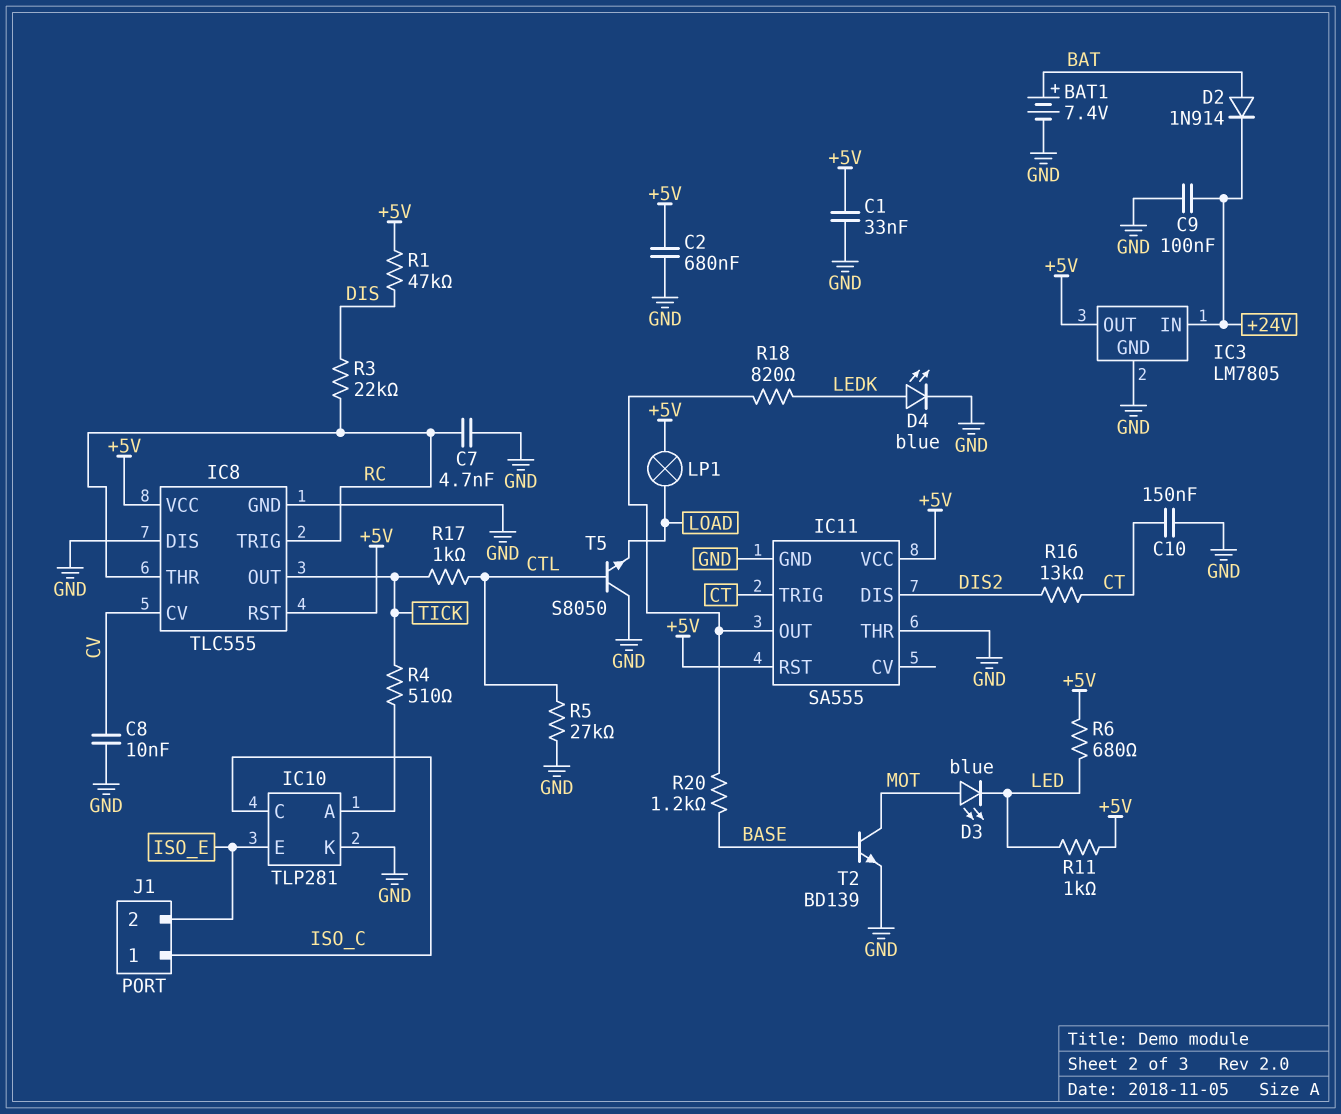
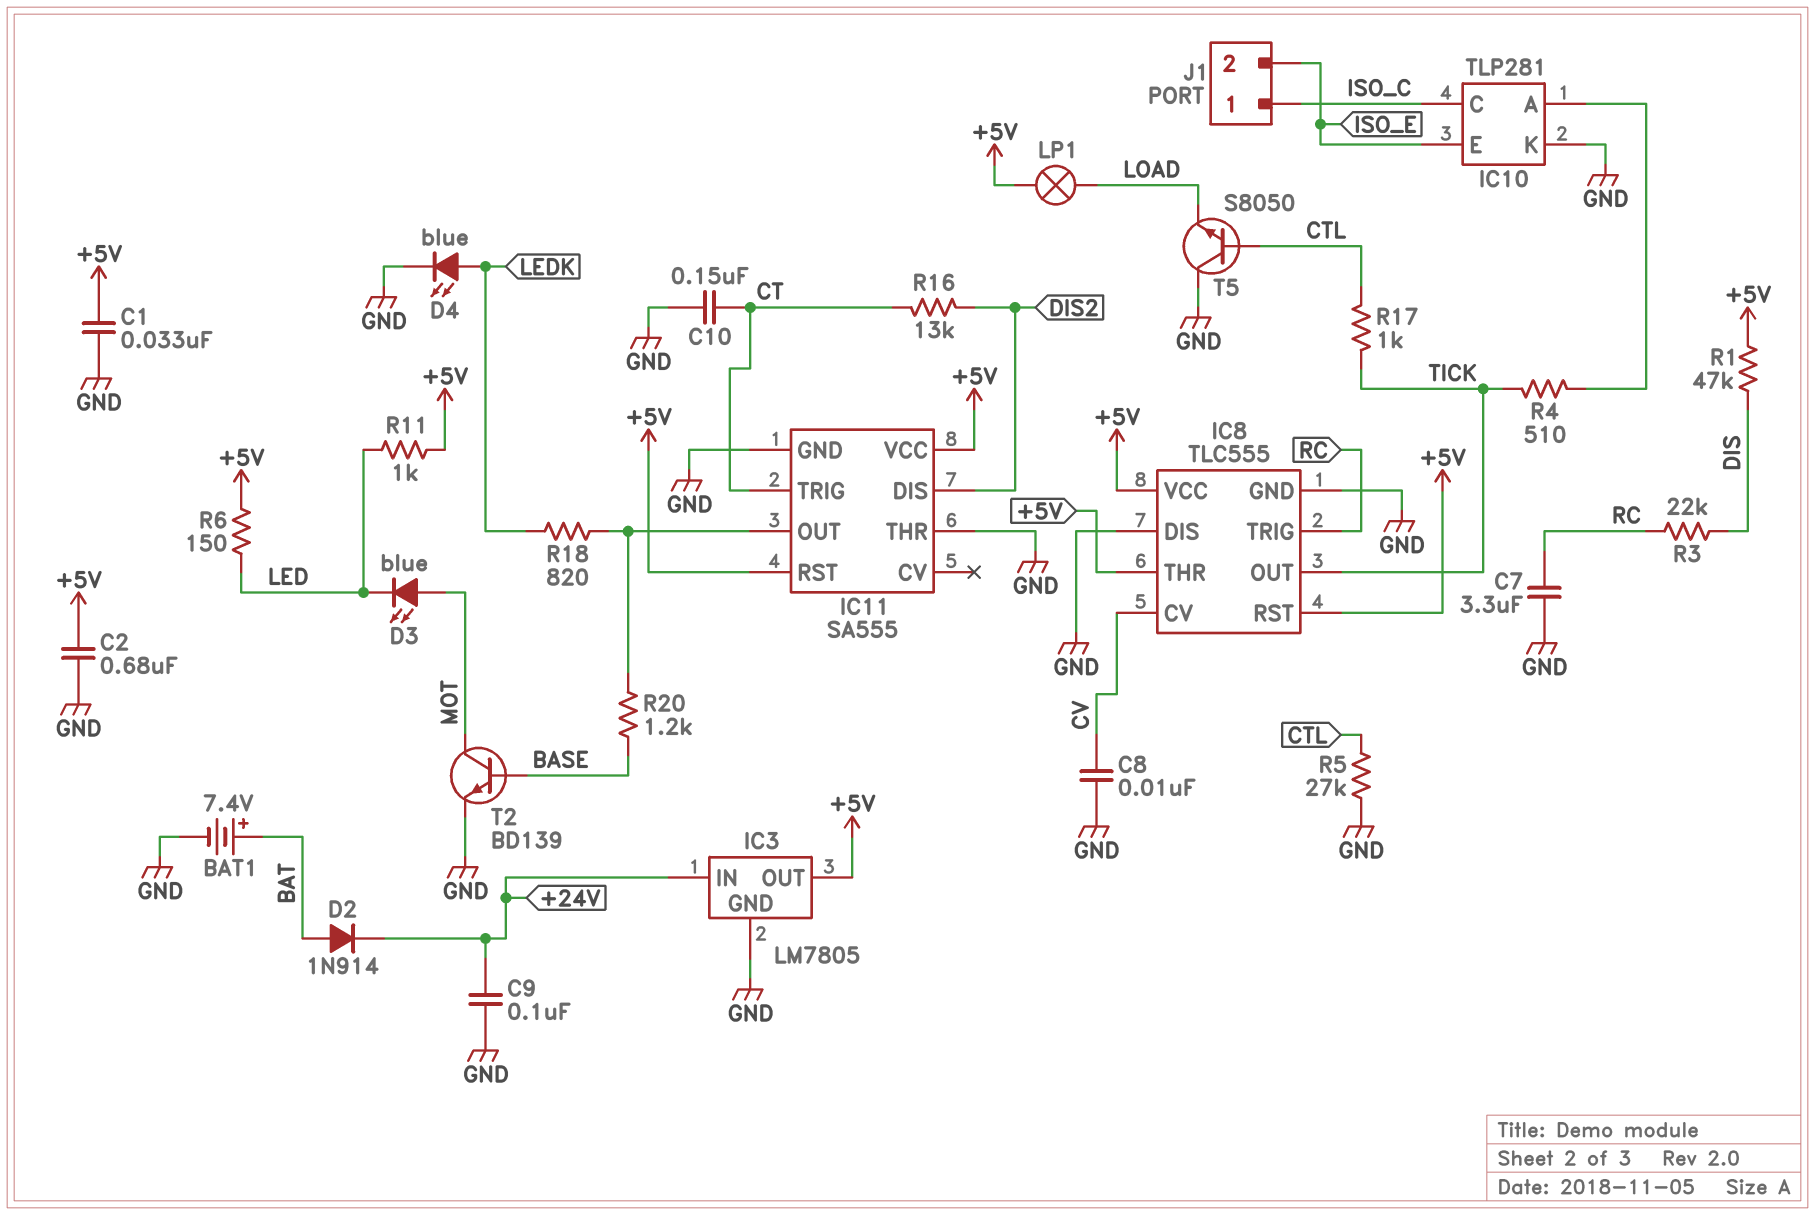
C7: 4.7nF (GND, RC) -> 3.3uF (GND, RC)
IC8 pin THR: RC -> +5V
R6: 680 (+5V, LED) -> 150 (+5V, LED)

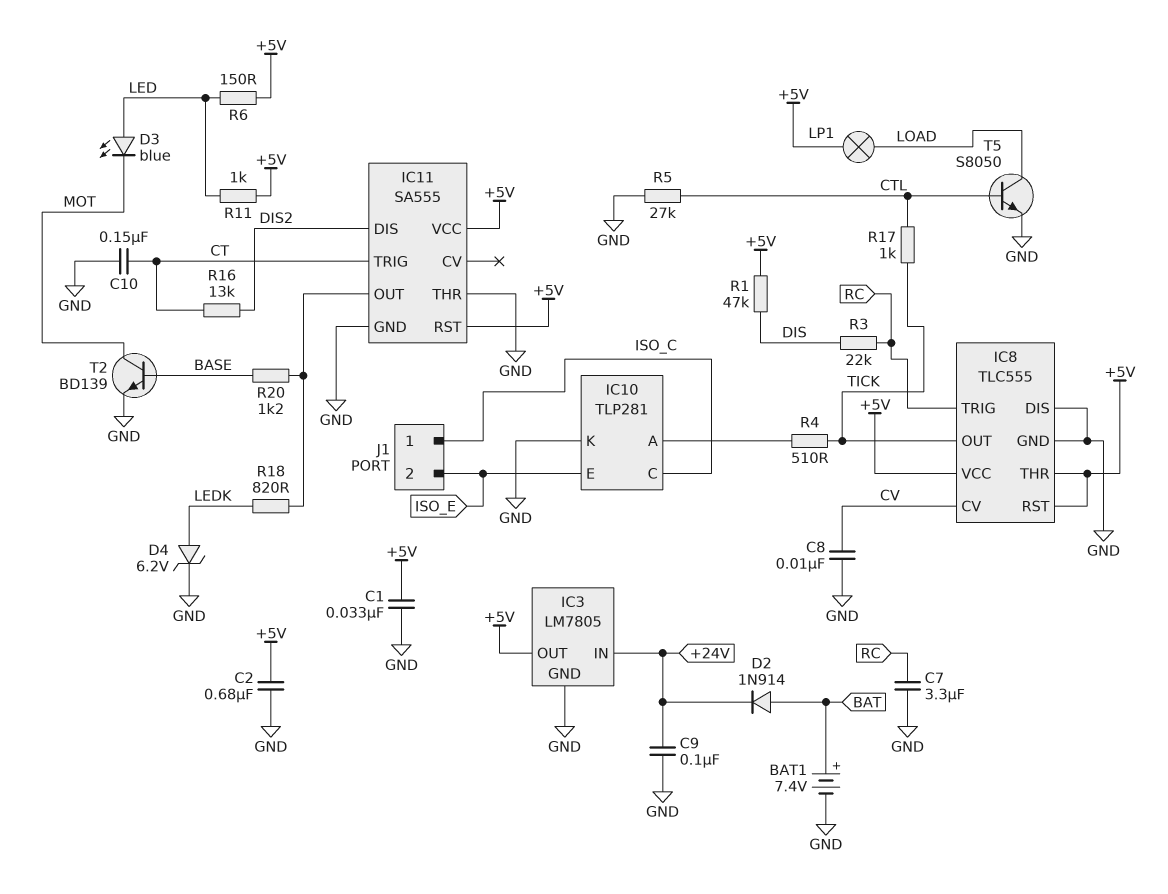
D3: LED blue (A MOT, K LED) -> LED blue (A LED, K MOT)
D4: LED blue (A LEDK, K GND) -> zener 6.2V (A LEDK, K GND)
T5: NPN S8050 (B CTL, C GND, E LOAD) -> NPN S8050 (B CTL, C LOAD, E GND)

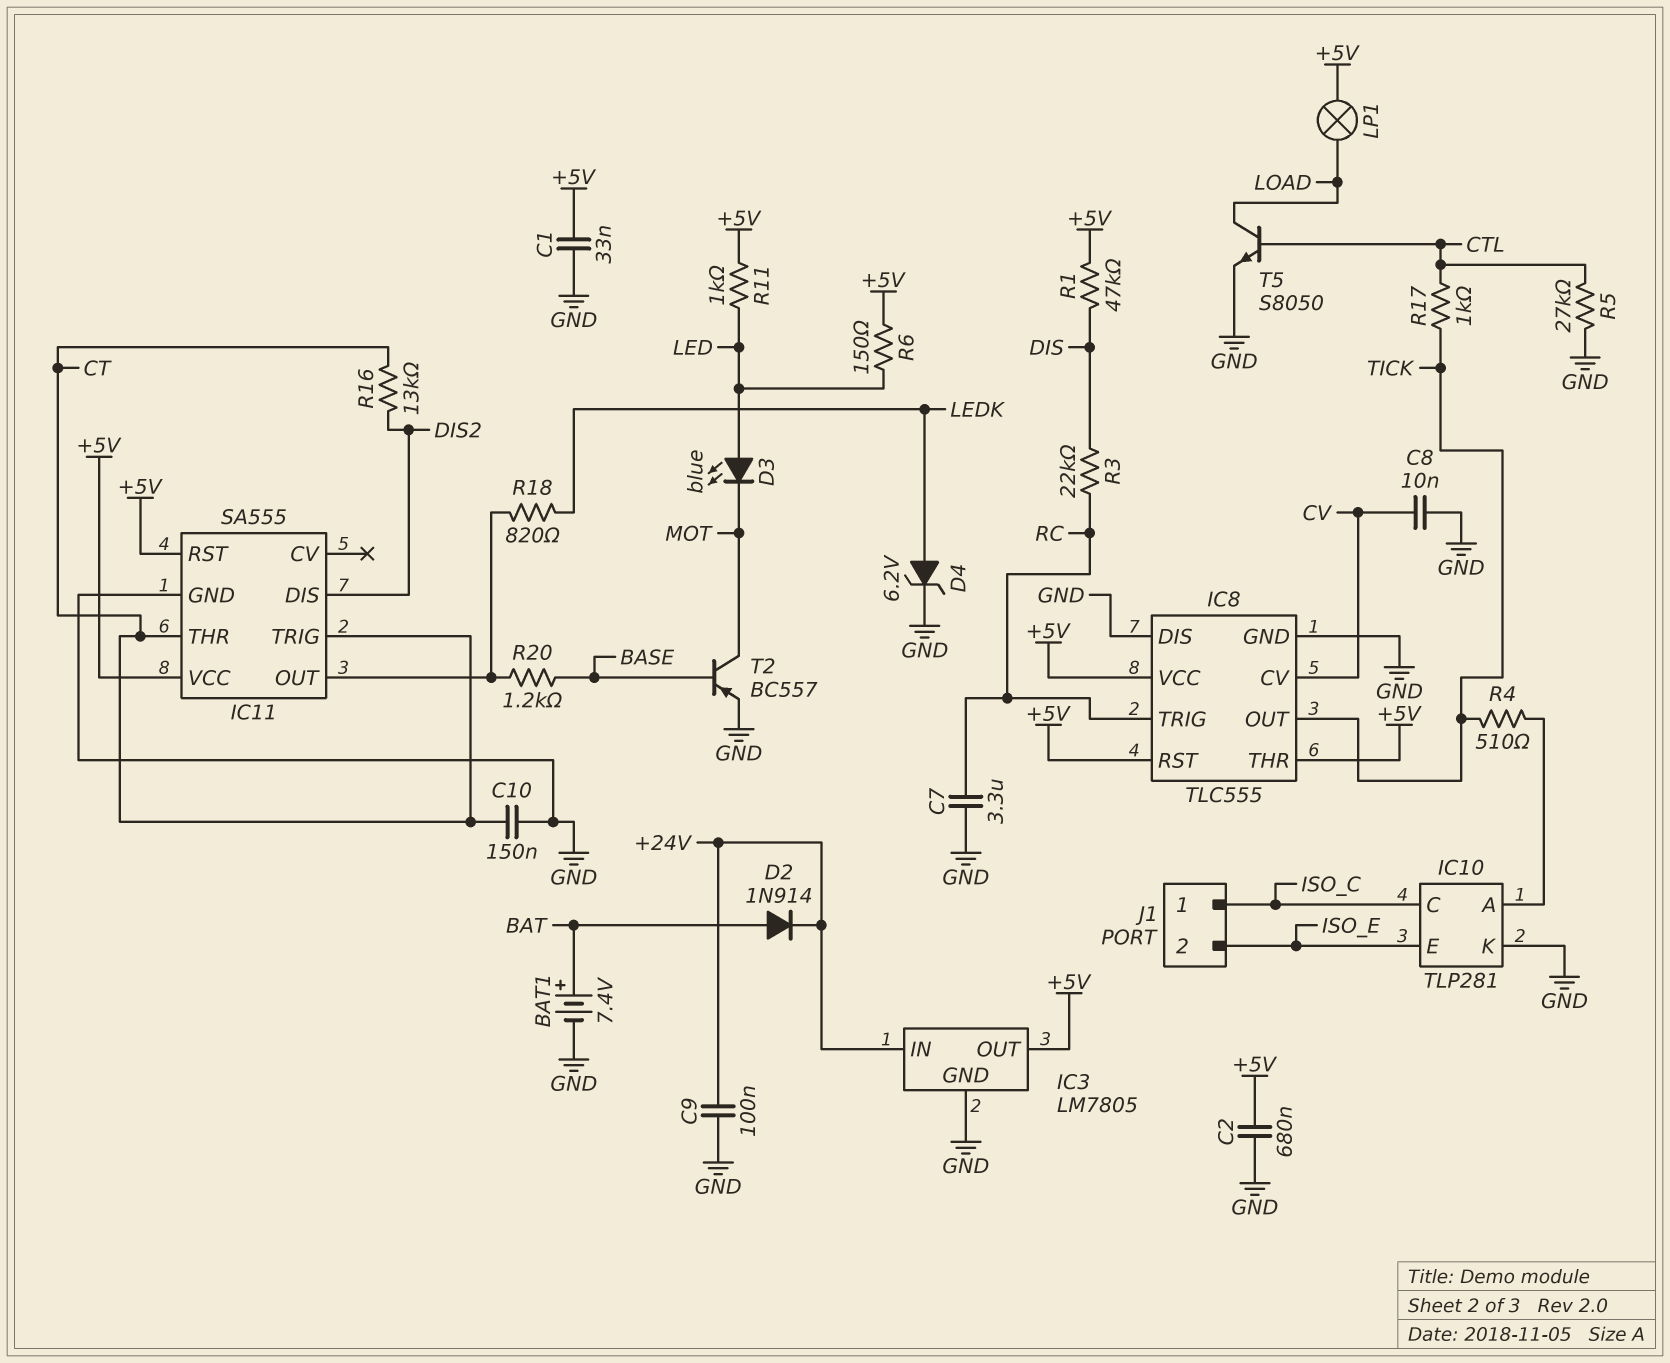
IC11 pin THR: GND -> CT
T2: NPN BD139 (B BASE, C MOT, E GND) -> PNP BC557 (B BASE, C MOT, E GND)

